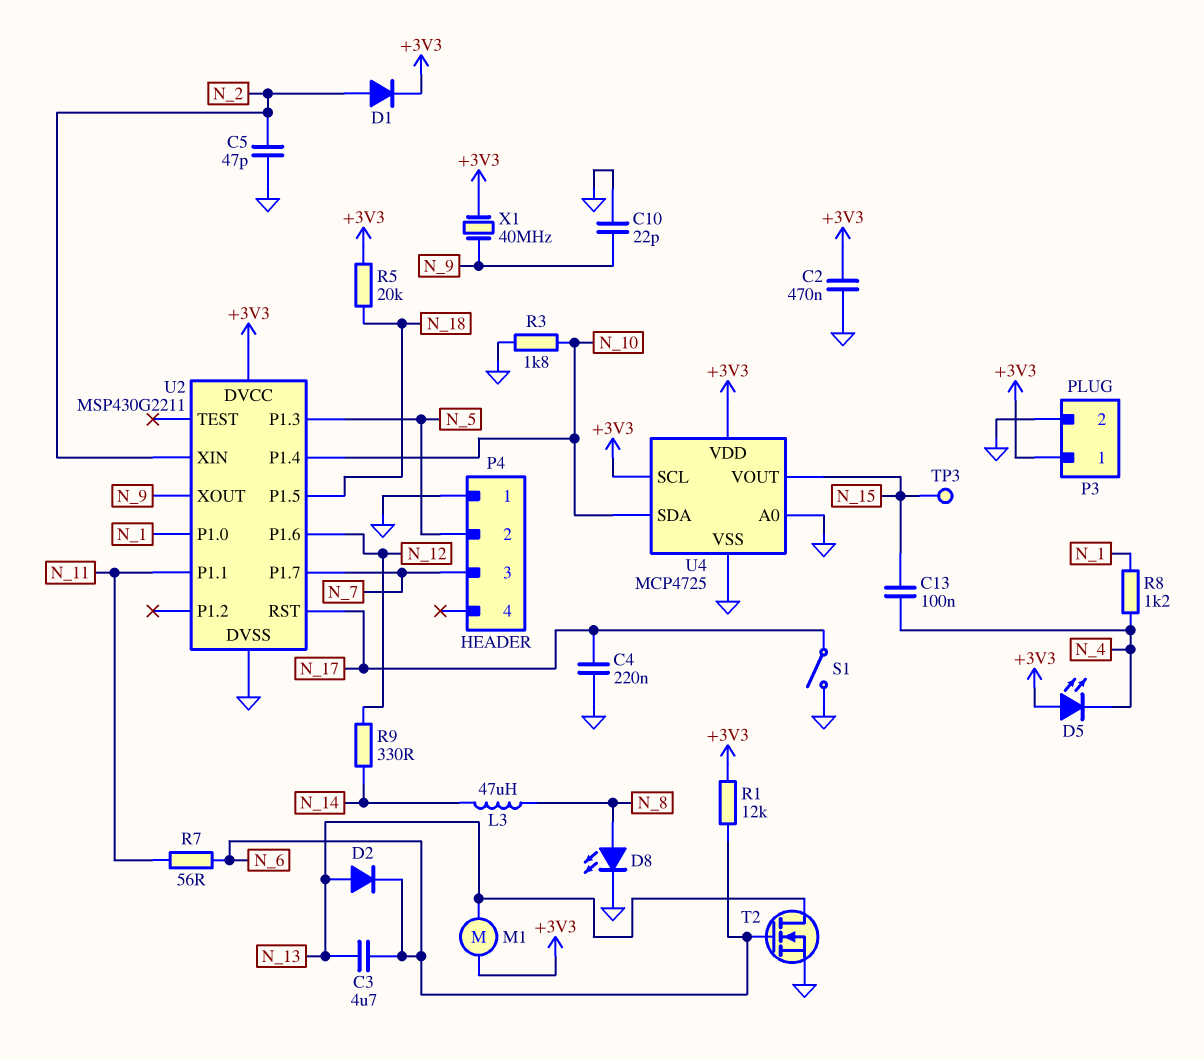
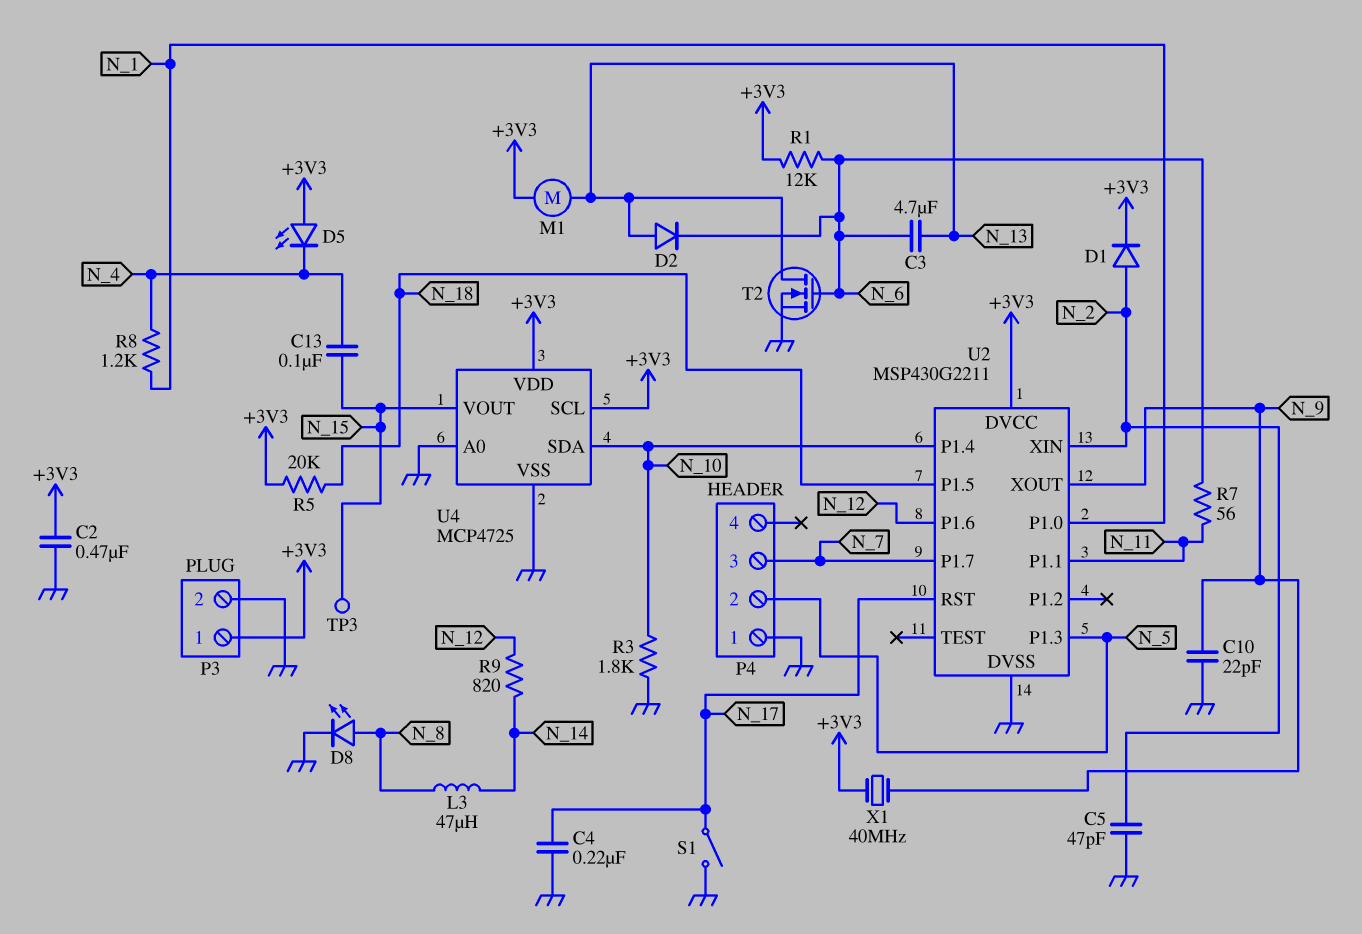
R9: 330 (N_12, N_14) -> 820 (N_12, N_14)

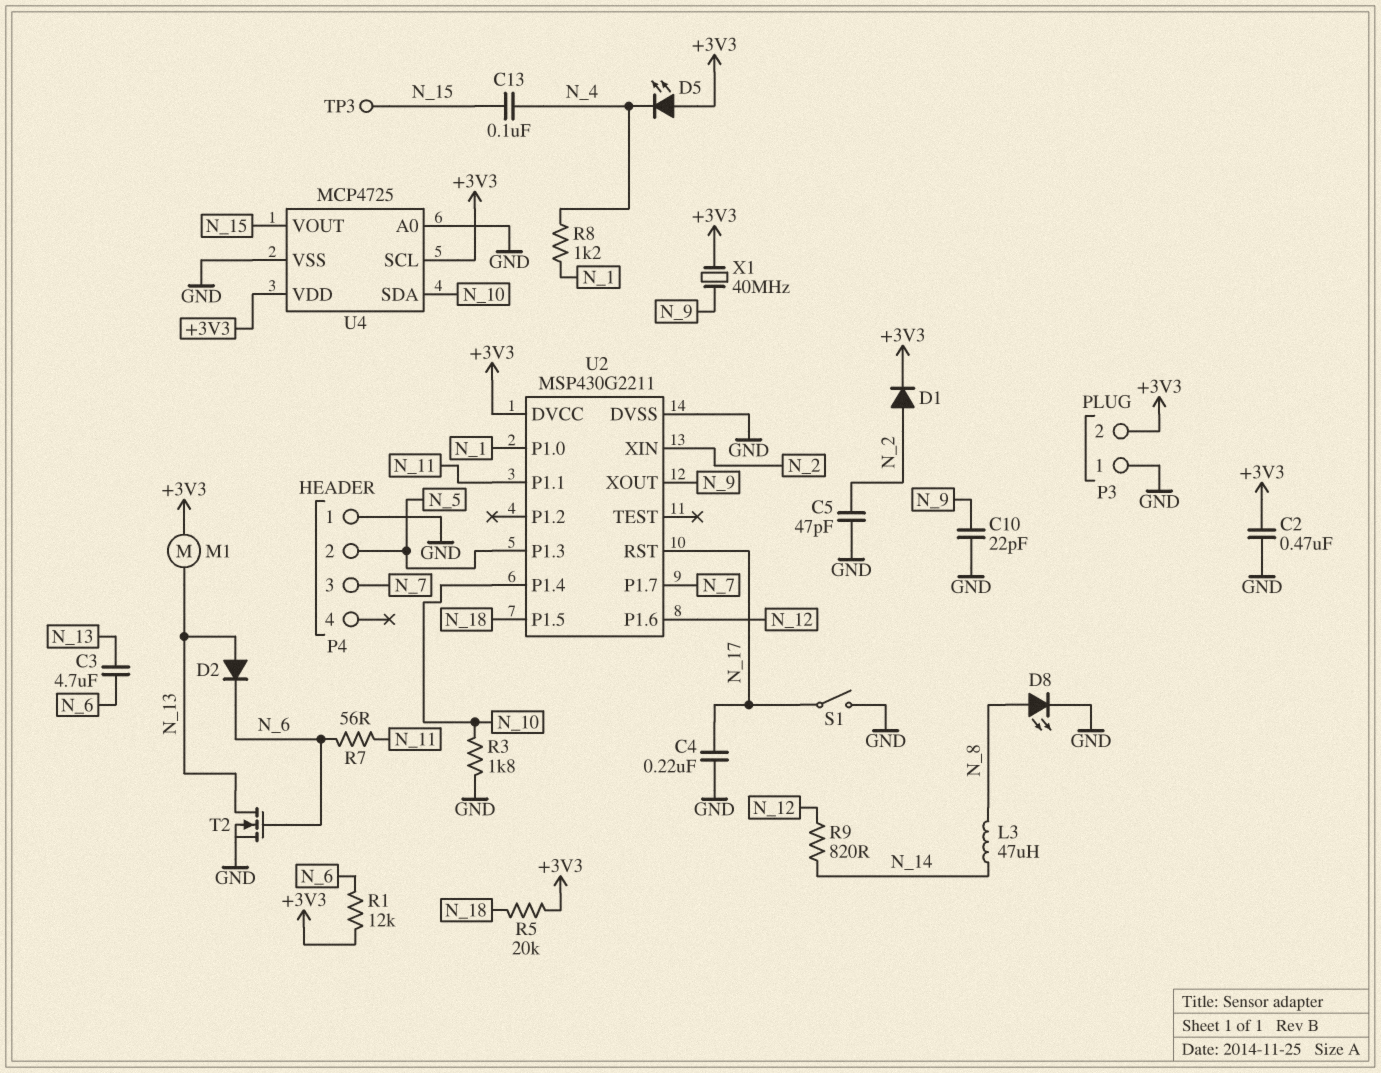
P3 pin 1: +3V3 -> GND
P3 pin 2: GND -> +3V3

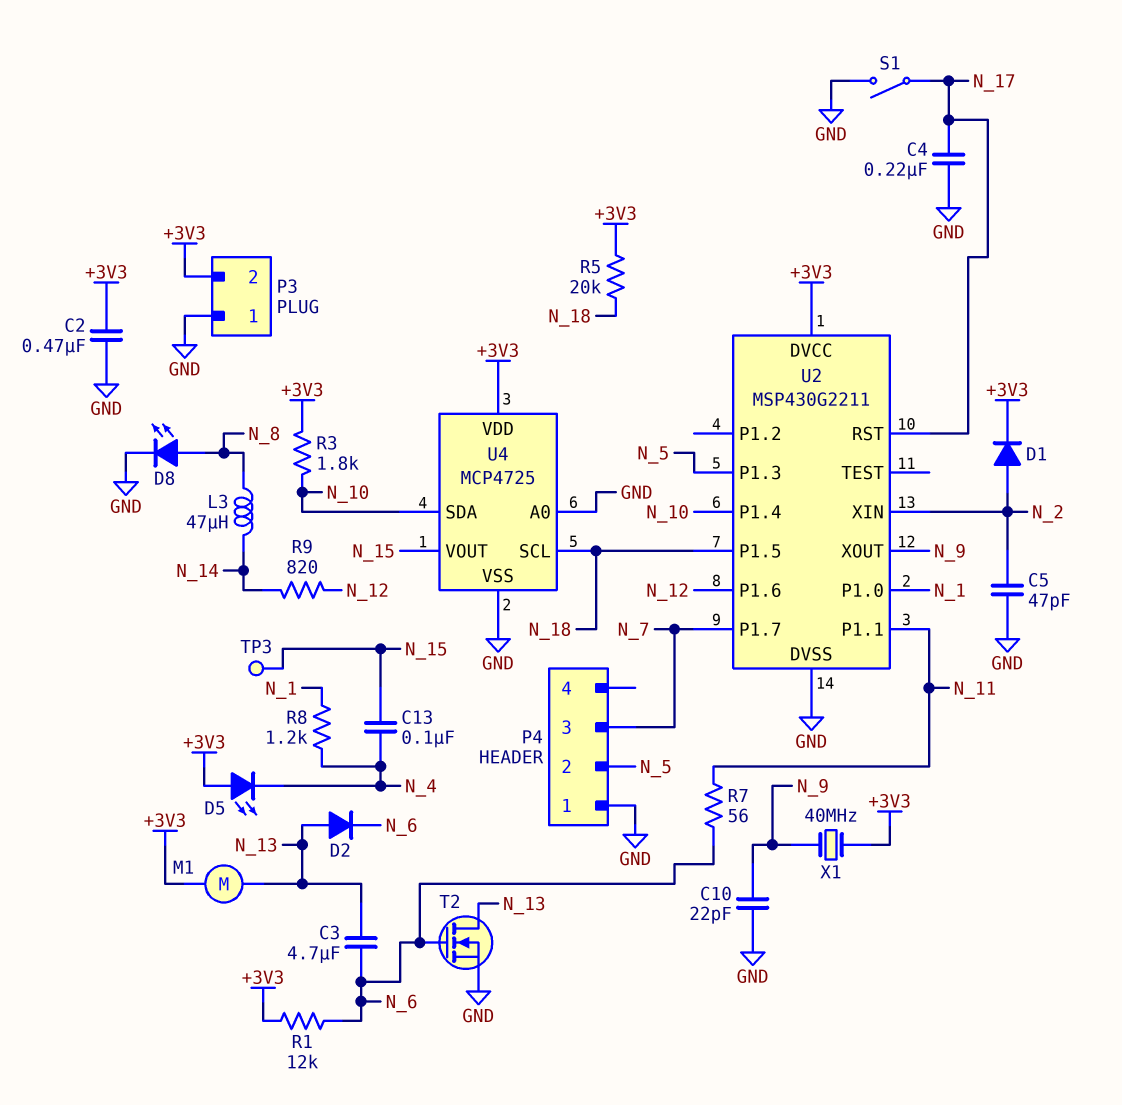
R3: 1.8k (GND, N_10) -> 1.8k (+3V3, N_10)
U4 pin SCL: +3V3 -> N_18

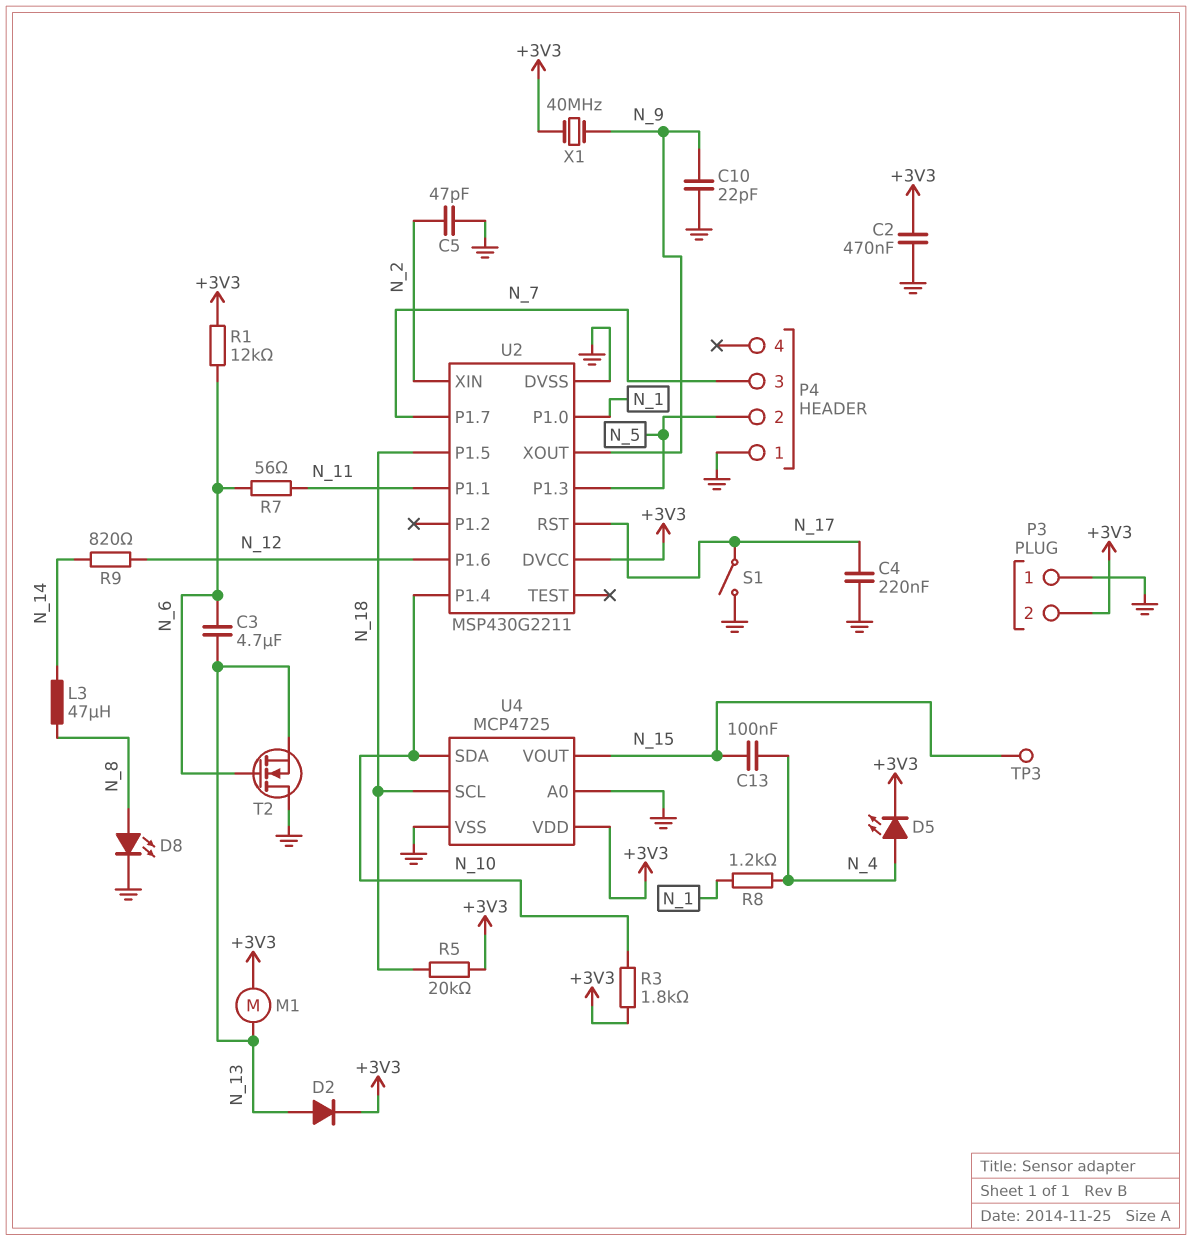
D1: diode (A N_2, K +3V3) -> none
D2: diode (A N_13, K N_6) -> diode (A N_13, K +3V3)
D5: LED (A +3V3, K N_4) -> LED (A N_4, K +3V3)
T2: NMOS (G N_6, D N_13, S GND) -> NMOS (G N_6, D GND, S N_13)

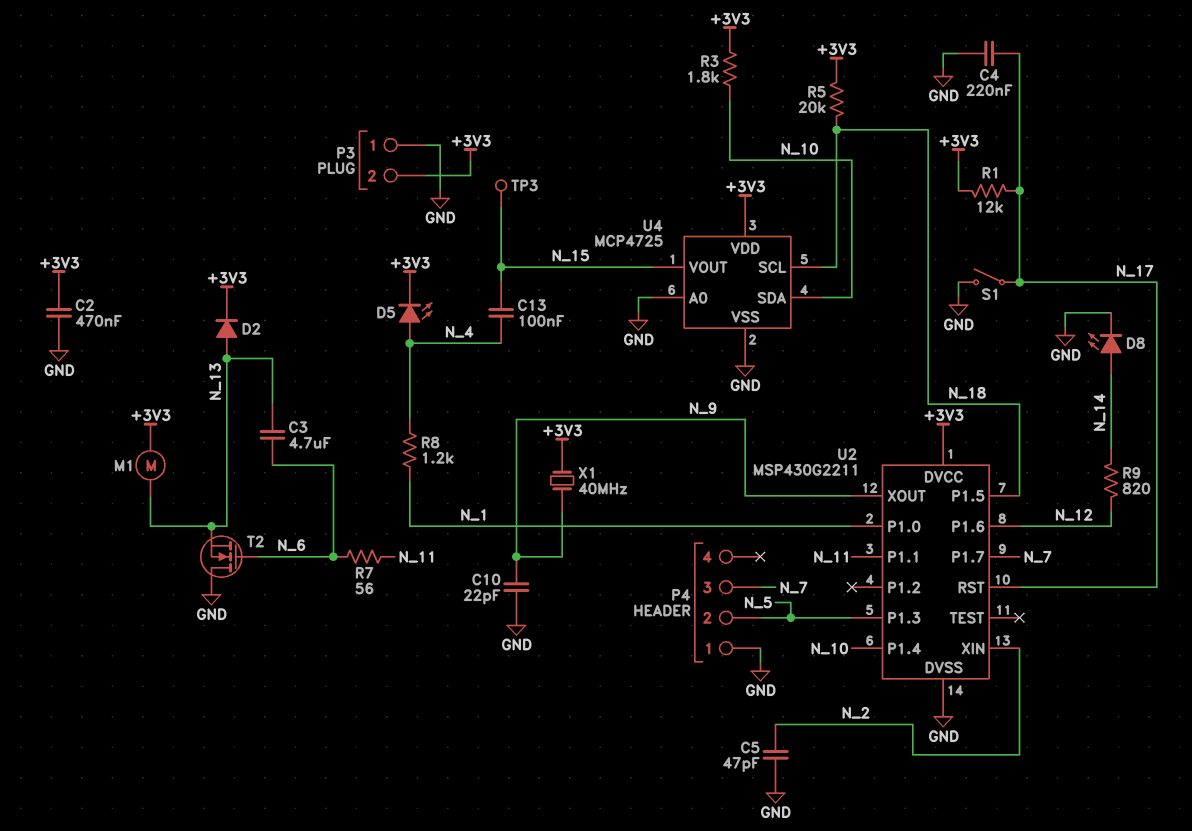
D8: LED (A N_8, K GND) -> LED (A N_14, K GND)
L3: 47uH (N_8, N_14) -> none
R1: 12k (+3V3, N_6) -> 12k (+3V3, N_17)

